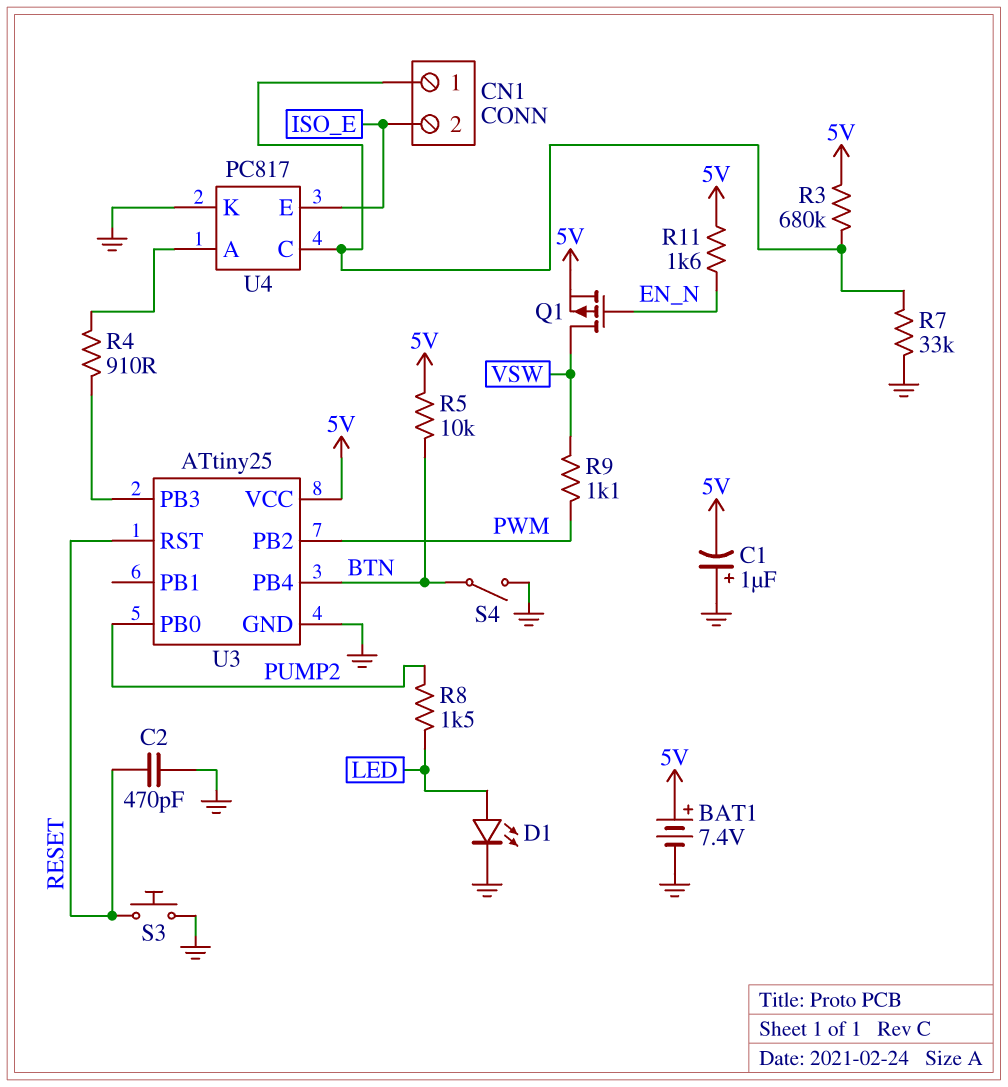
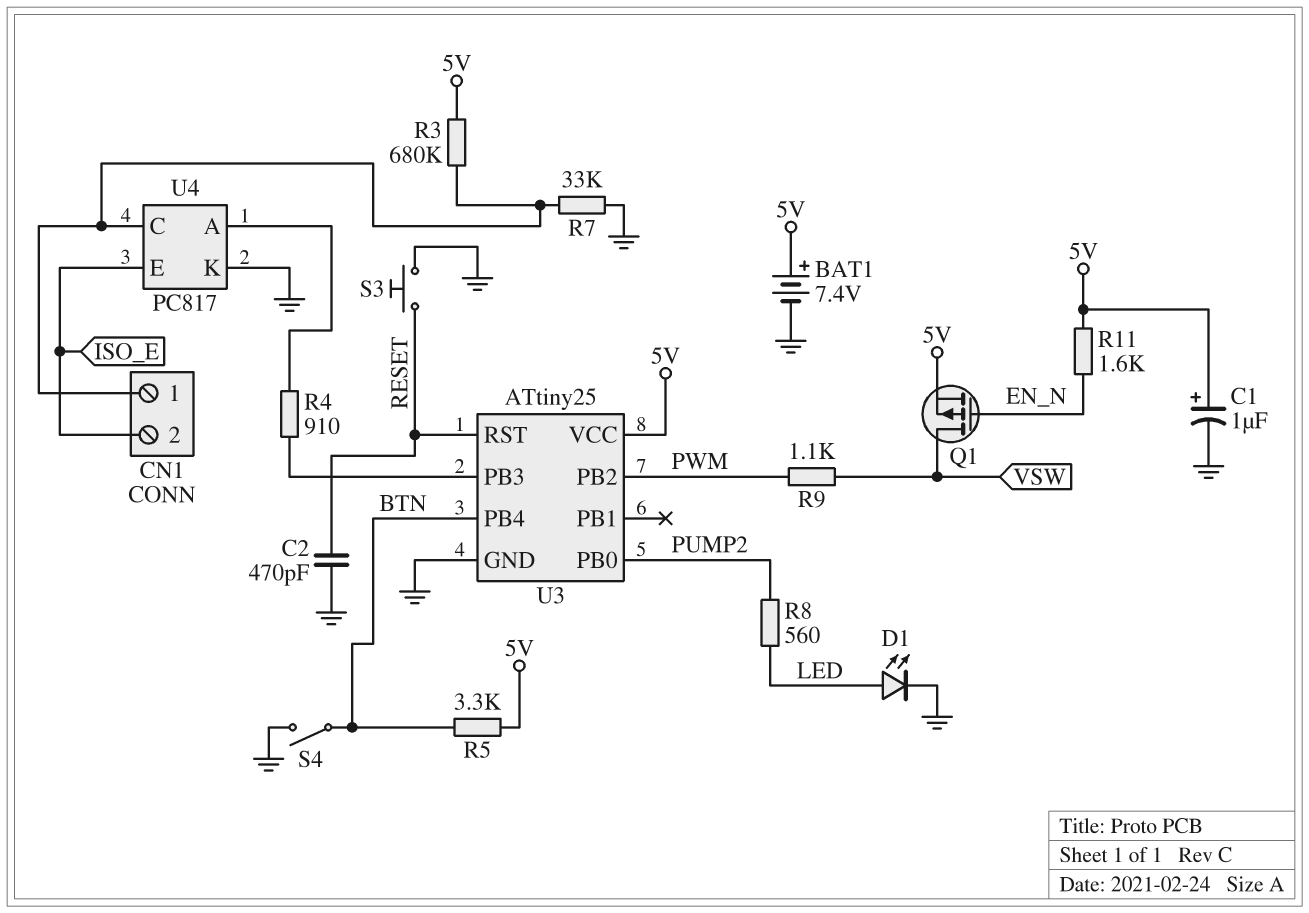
C1: 1uF (plus GND, minus 5V) -> 1uF (plus 5V, minus GND)
R5: 10k (5V, BTN) -> 3.3k (5V, BTN)
R8: 1.5k (LED, PUMP2) -> 560 (LED, PUMP2)

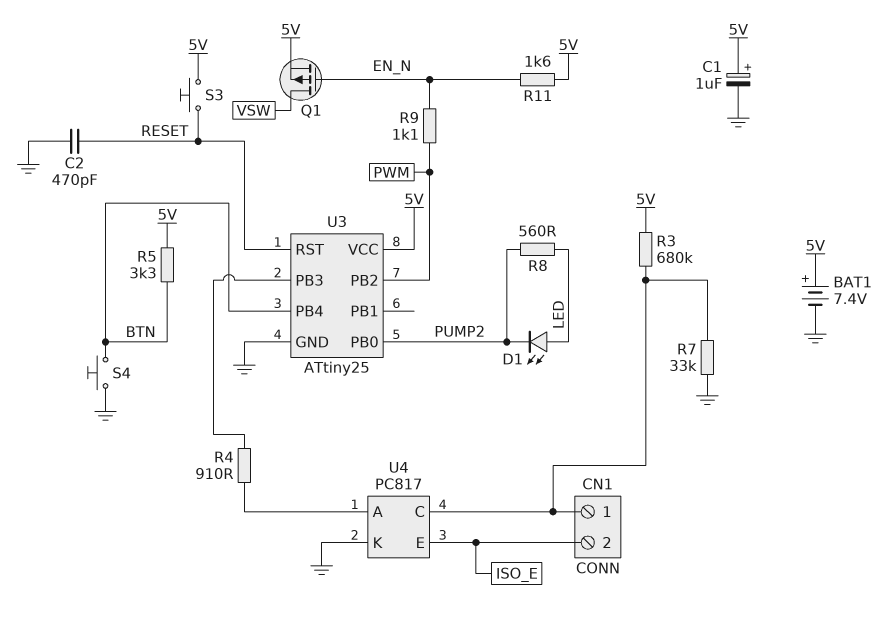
D1: LED (A LED, K GND) -> LED (A LED, K PUMP2)
R9: 1.1k (PWM, VSW) -> 1.1k (EN_N, PWM)
S3: button (GND, RESET) -> button (5V, RESET)
S4: switch (BTN, GND) -> button (BTN, GND)

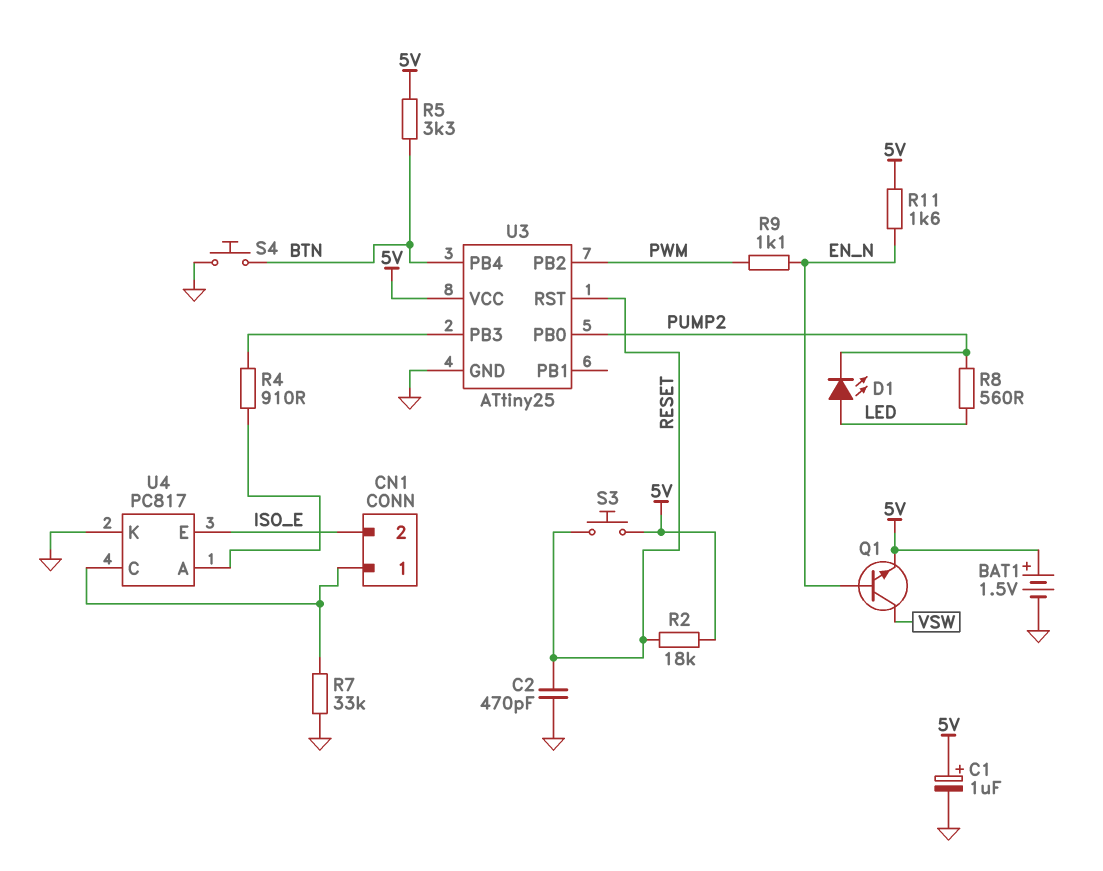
BAT1: 7.4V (plus 5V, minus GND) -> 1.5V (plus 5V, minus GND)
Q1: PMOS (G EN_N, D VSW, S 5V) -> NPN (B EN_N, C VSW, E 5V)
R2: none -> 18k (5V, RESET)
R3: 680k (5V, CN1/1) -> none

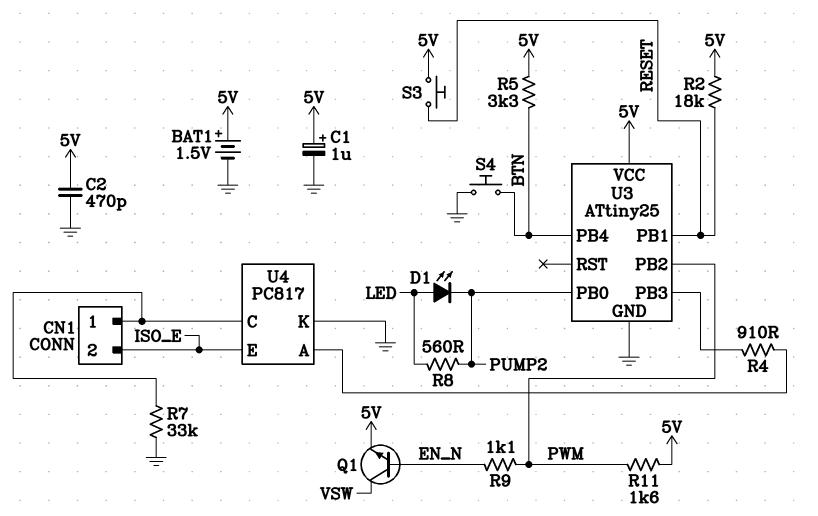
C2: 470pF (GND, RESET) -> 470pF (5V, GND)
R11: 1.6k (5V, EN_N) -> 1.6k (5V, PWM)
U3 pin PB1: none -> RESET
U3 pin RST: RESET -> none

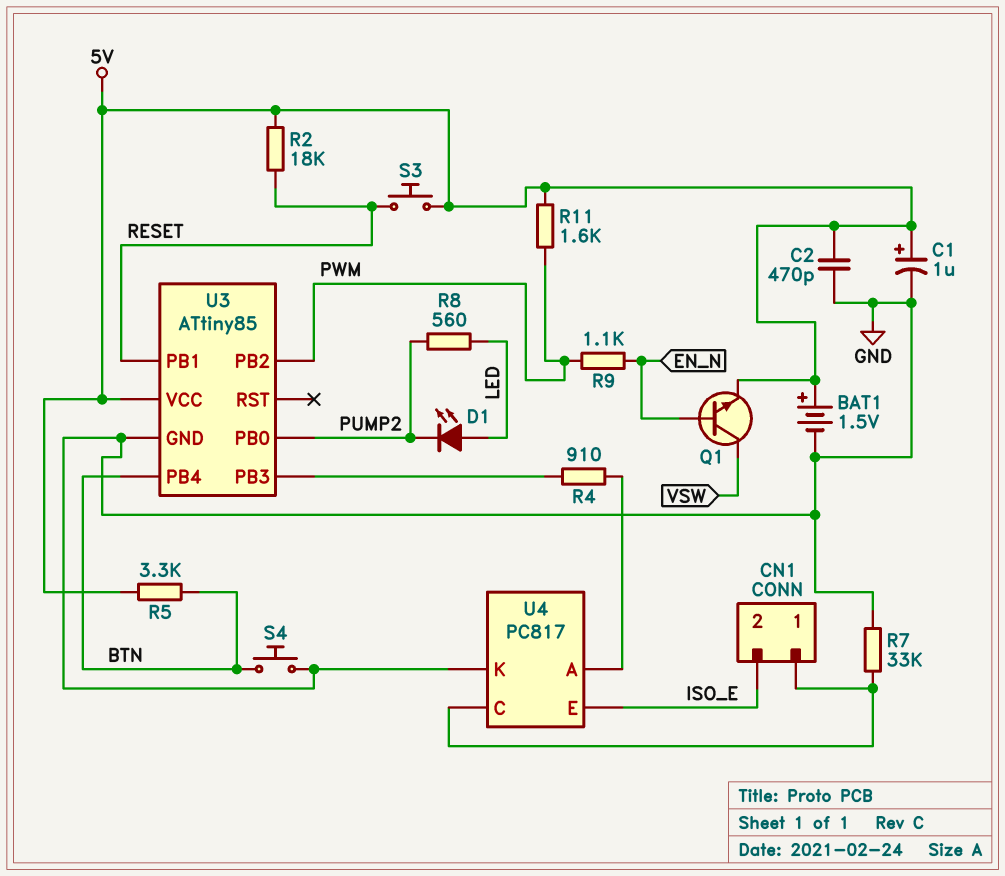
U3: ATtiny25 -> ATtiny85

